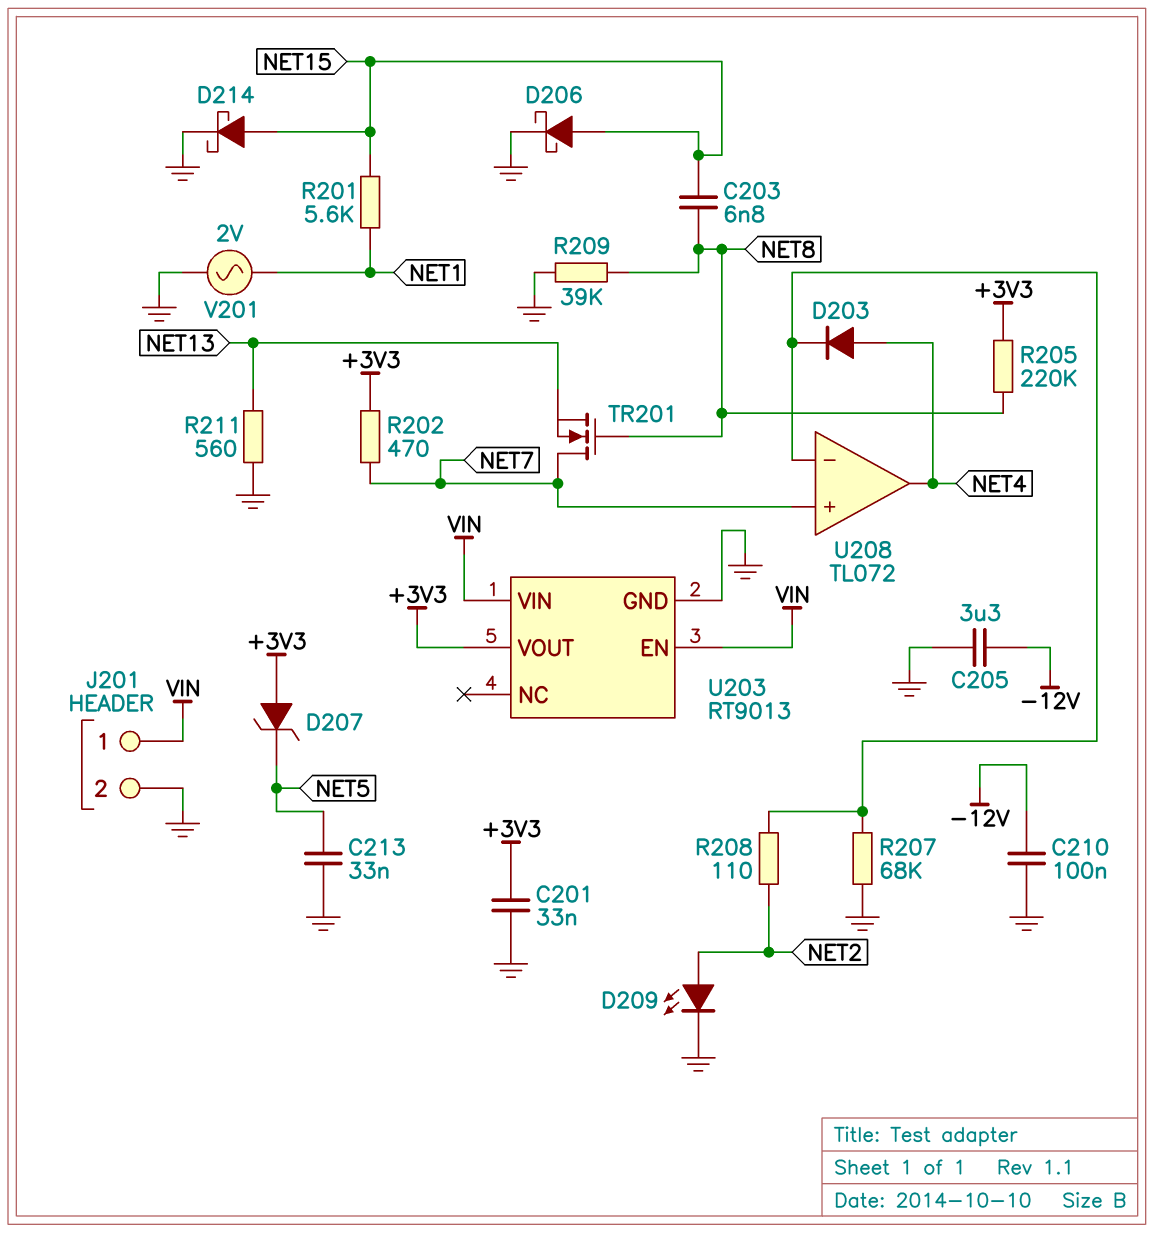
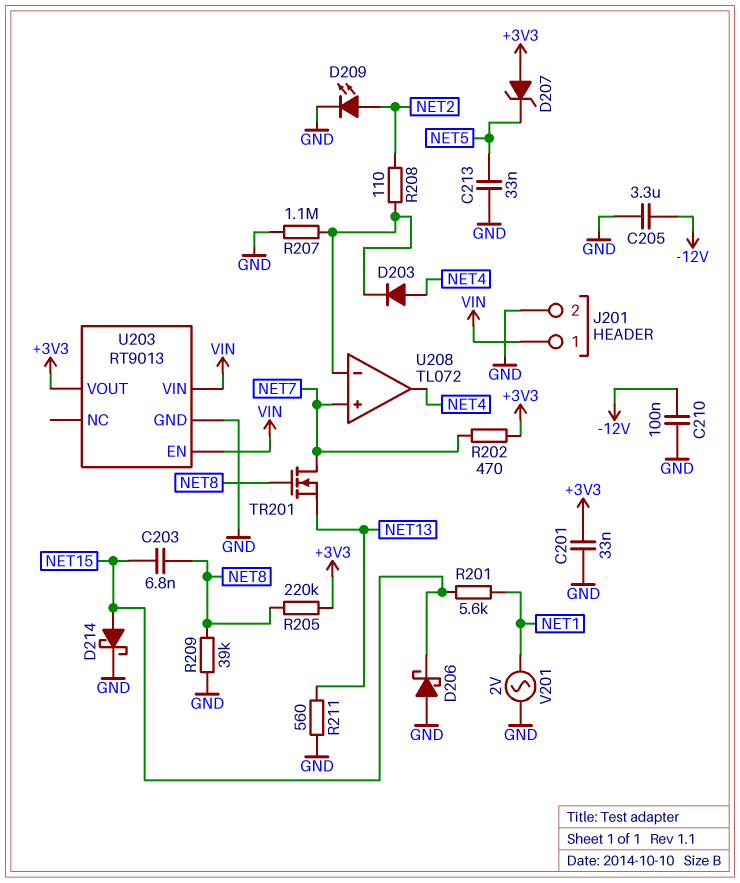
D206: schottky (A NET15, K GND) -> schottky (A GND, K NET15)
R207: 68k (GND, U208/in-) -> 1.1M (GND, U208/in-)

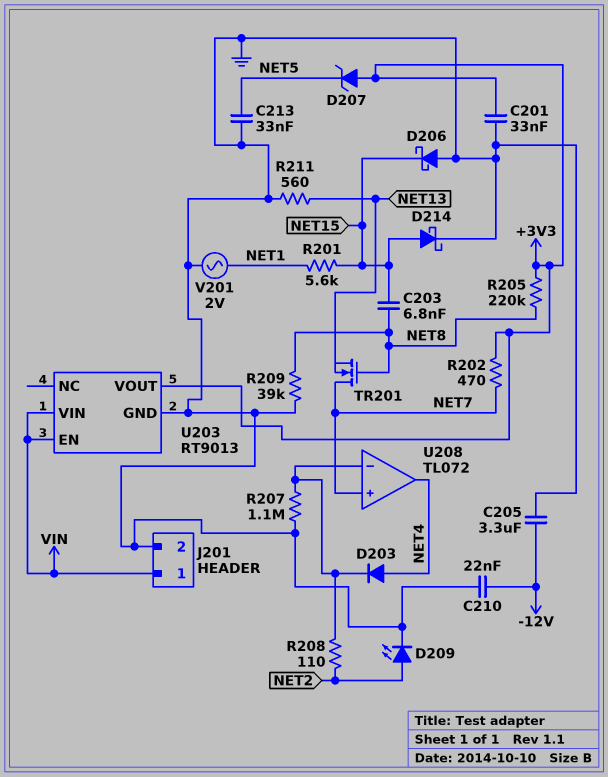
C210: 100nF (-12V, GND) -> 22nF (-12V, GND)

